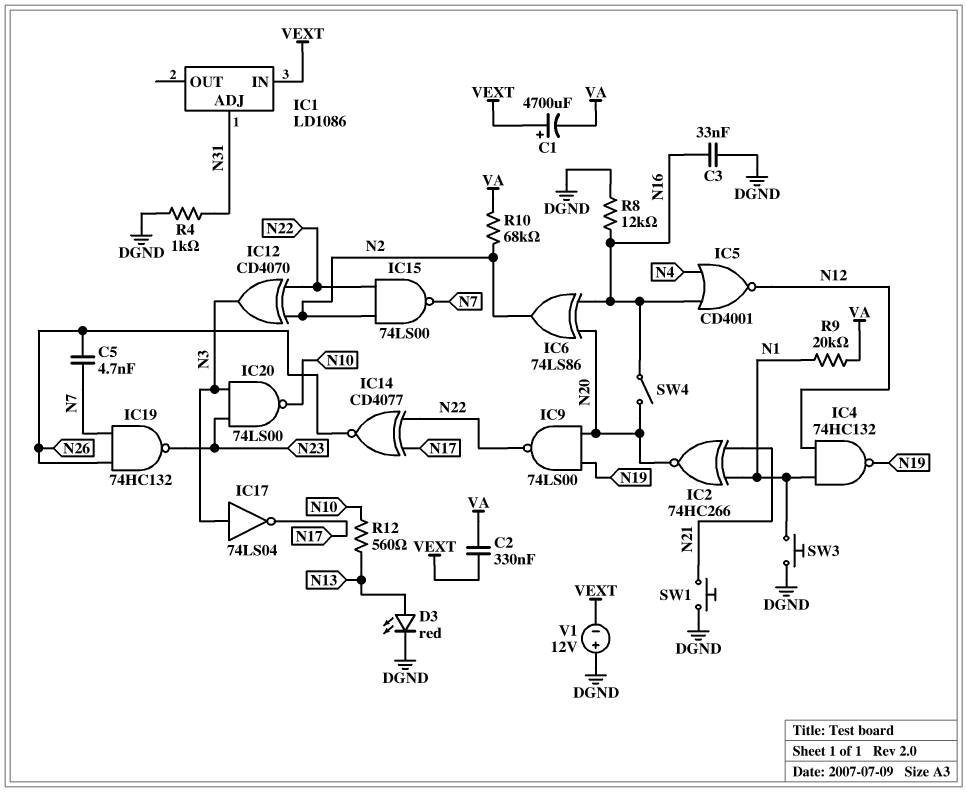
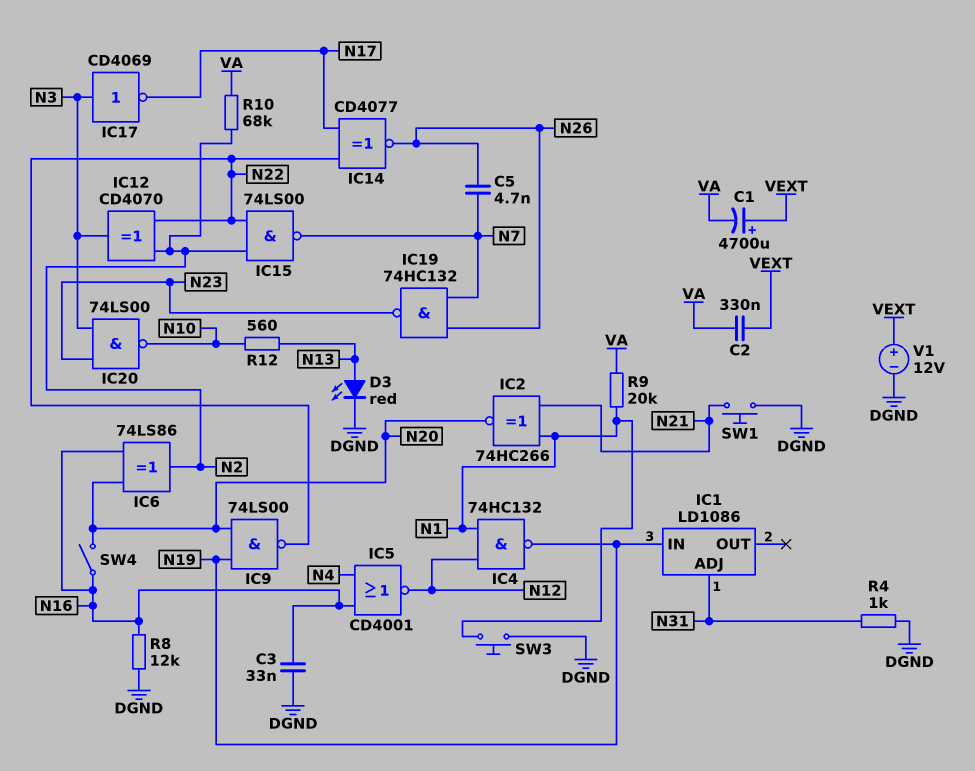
IC1 pin IN: VEXT -> N19
IC17: NOT 74LS04 (in N3, out N17) -> NOT CD4069 (in N3, out N17)
V1: 12V (plus DGND, minus VEXT) -> 12V (plus VEXT, minus DGND)

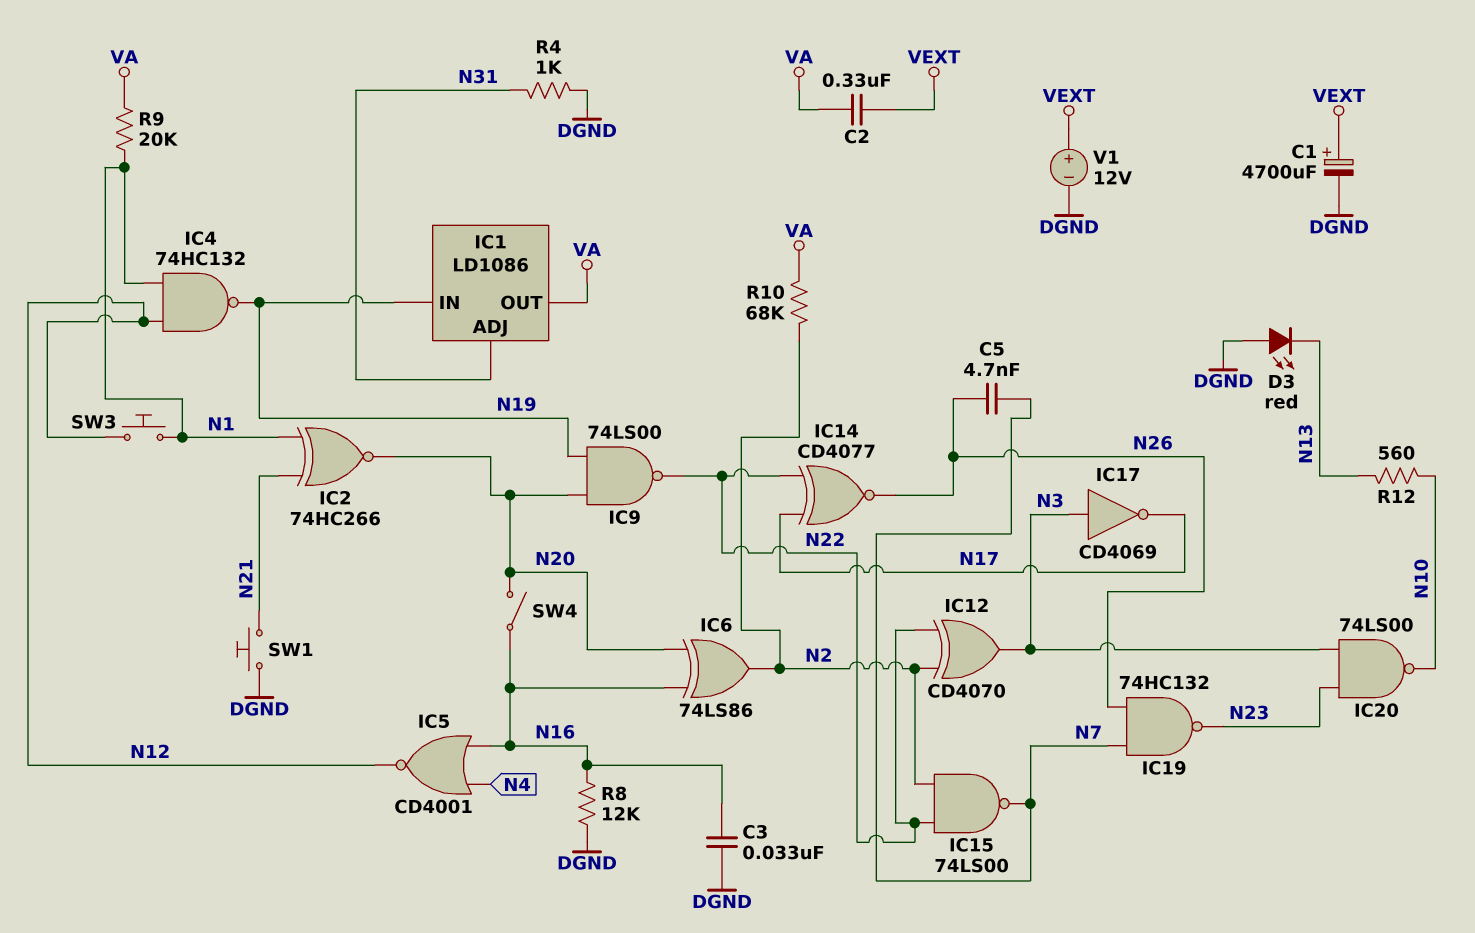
C1: 4700uF (plus VEXT, minus VA) -> 4700uF (plus VEXT, minus DGND)
D3: LED red (A N13, K DGND) -> LED red (A DGND, K N13)
IC1 pin OUT: none -> VA
SW3: button (DGND, N1) -> button (N1, N12)

